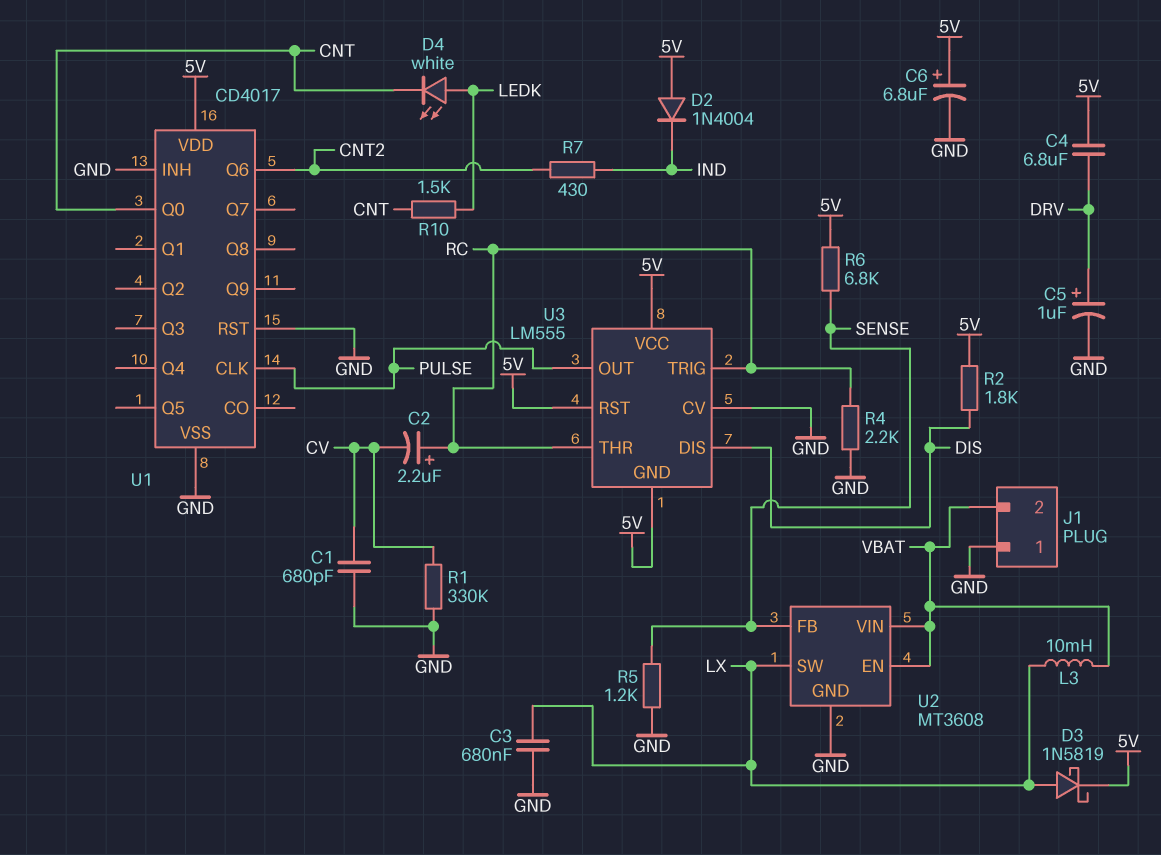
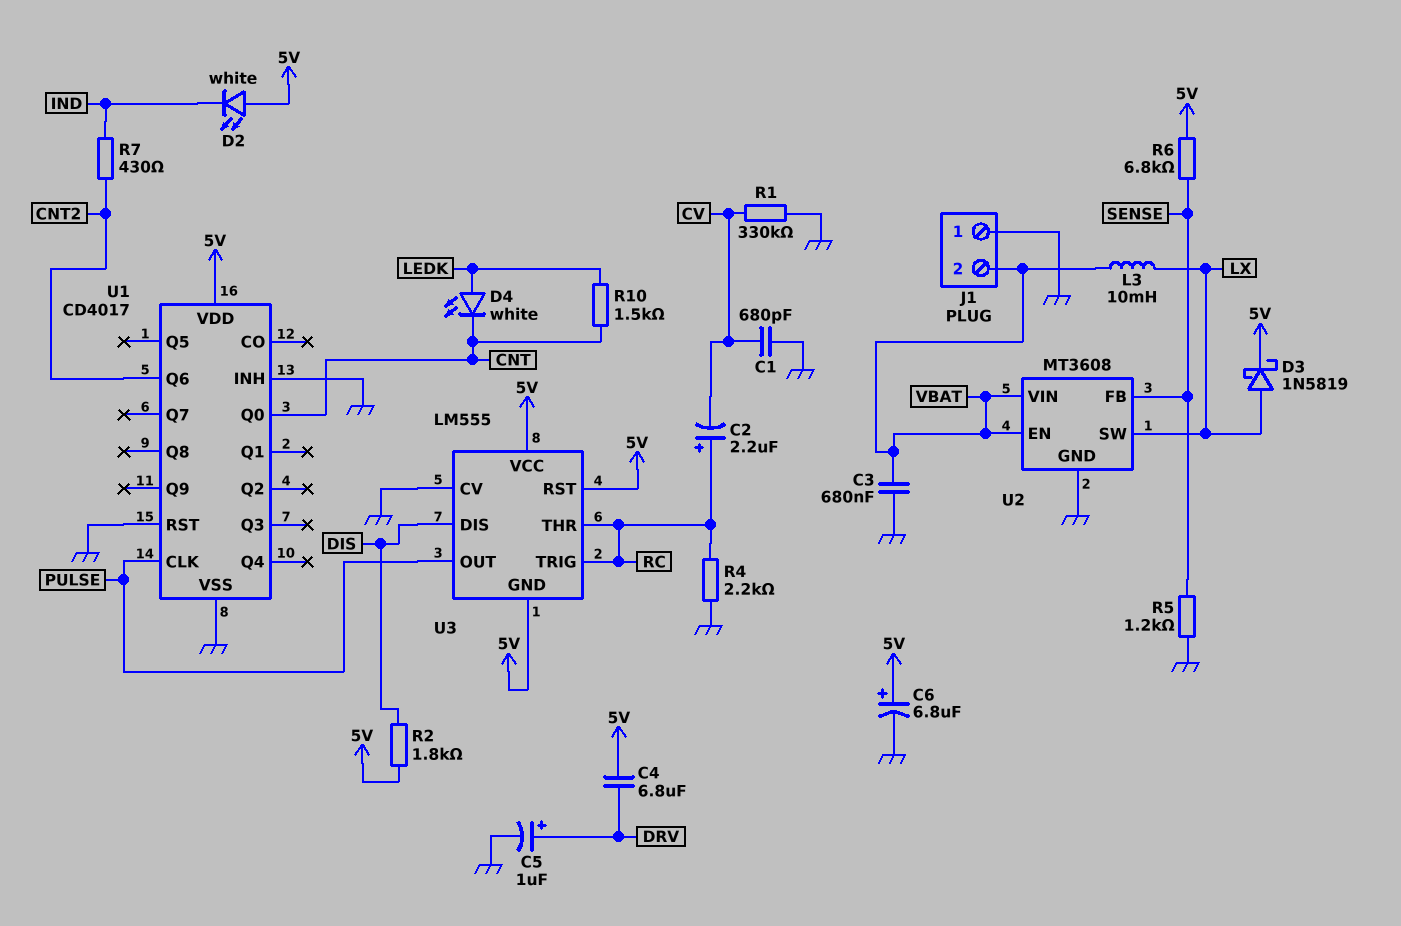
C3: 680nF (GND, LX) -> 680nF (GND, VBAT)
D2: diode 1N4004 (A 5V, K IND) -> LED white (A 5V, K IND)

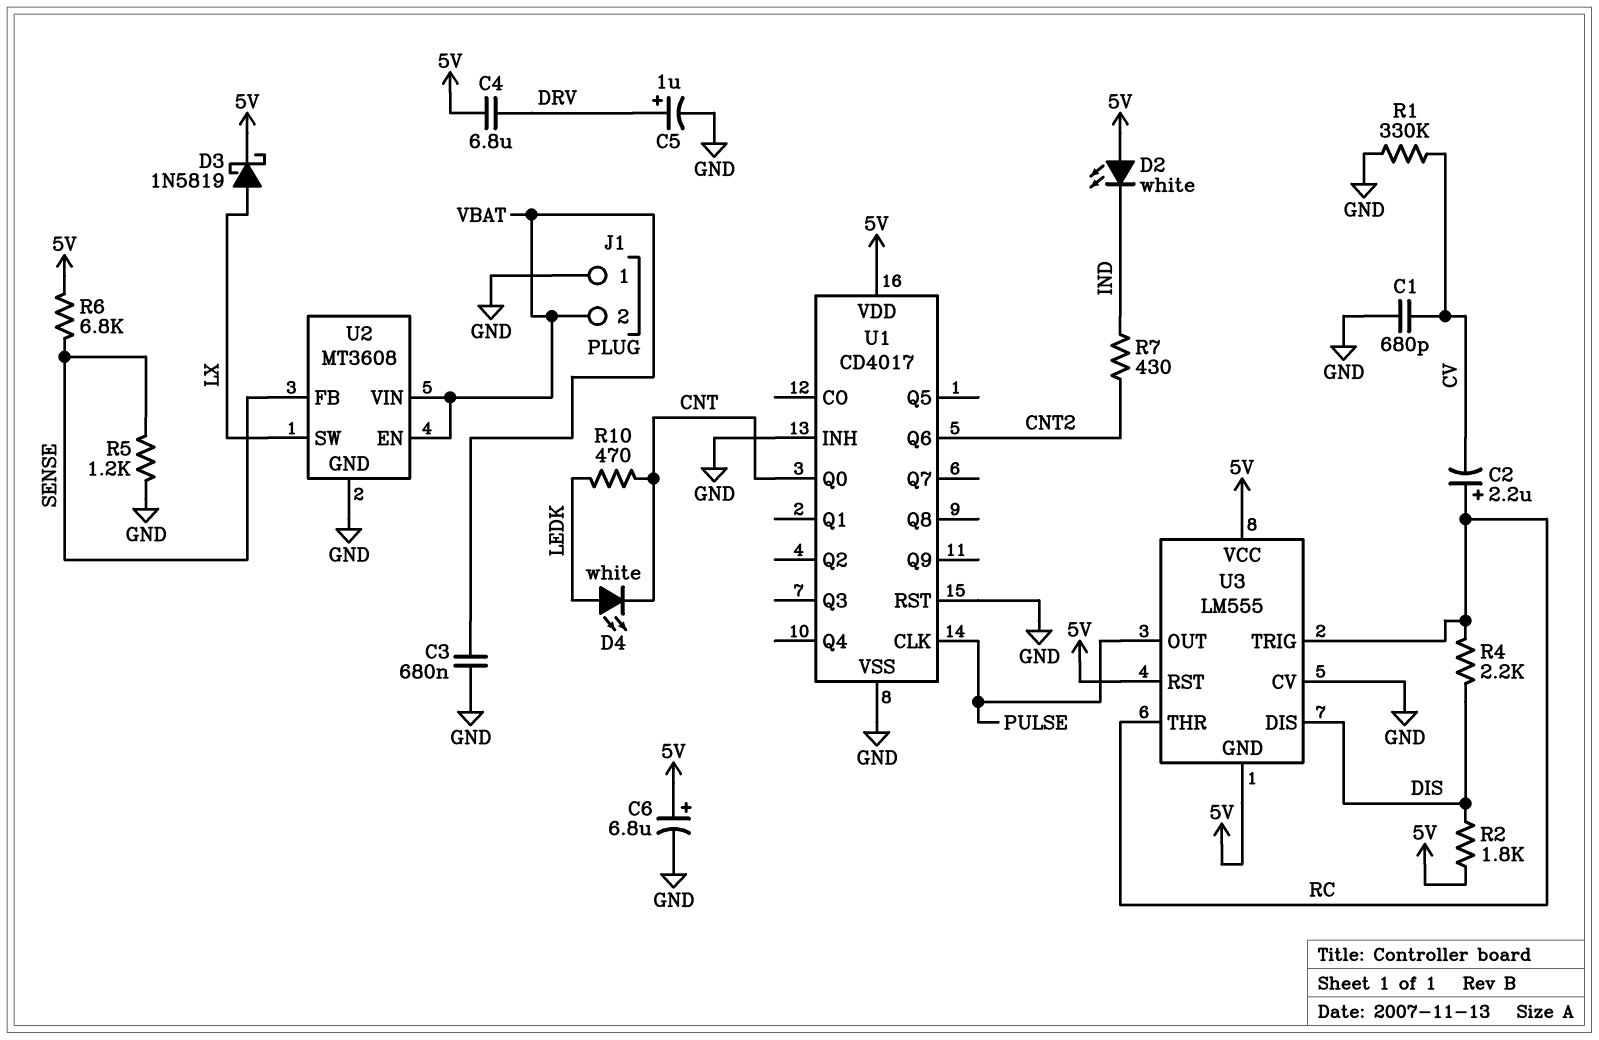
L3: 10mH (LX, VBAT) -> none
R4: 2.2k (GND, RC) -> 2.2k (DIS, RC)
R10: 1.5k (CNT, LEDK) -> 470 (CNT, LEDK)

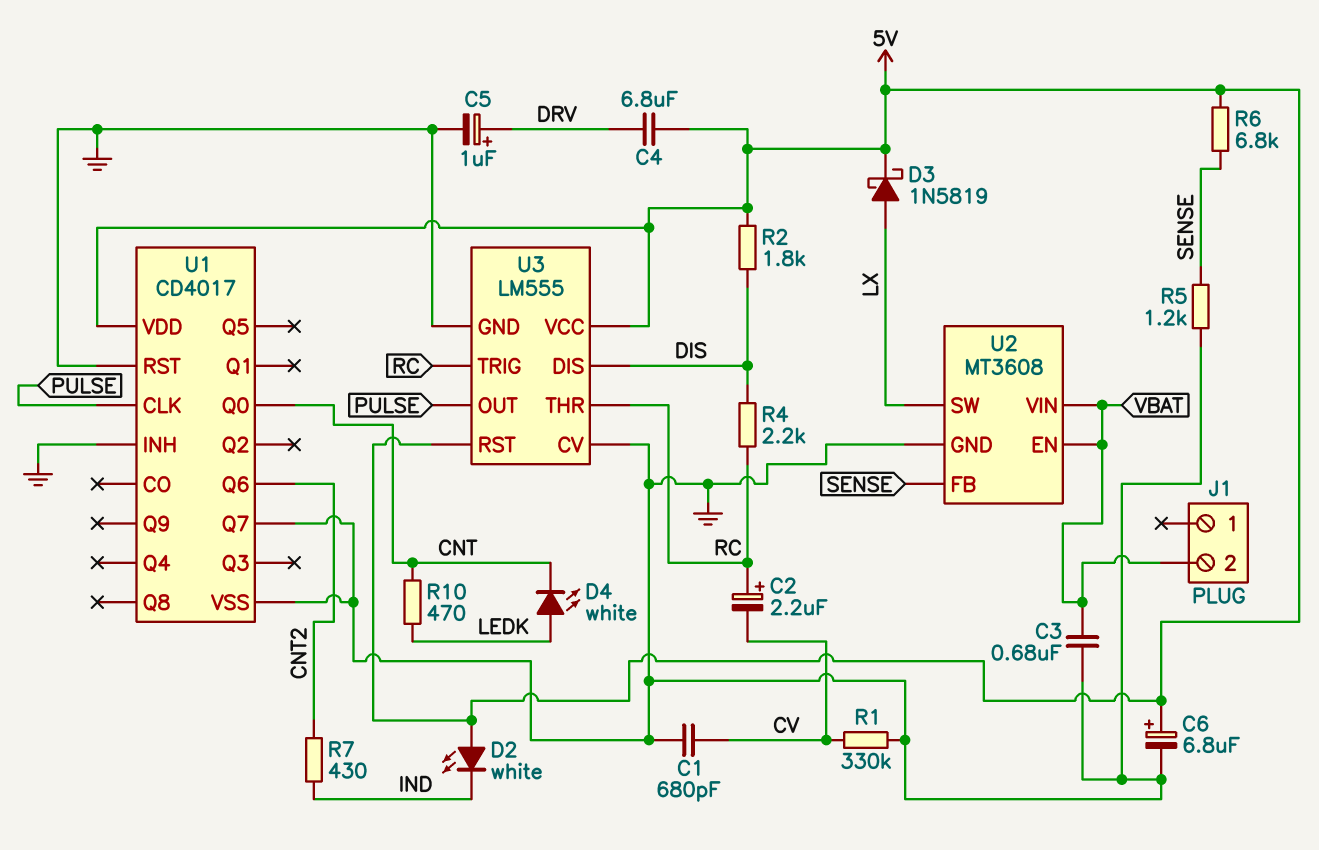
J1 pin 1: GND -> none
U1 pin Q7: none -> GND
U3 pin GND: 5V -> GND

